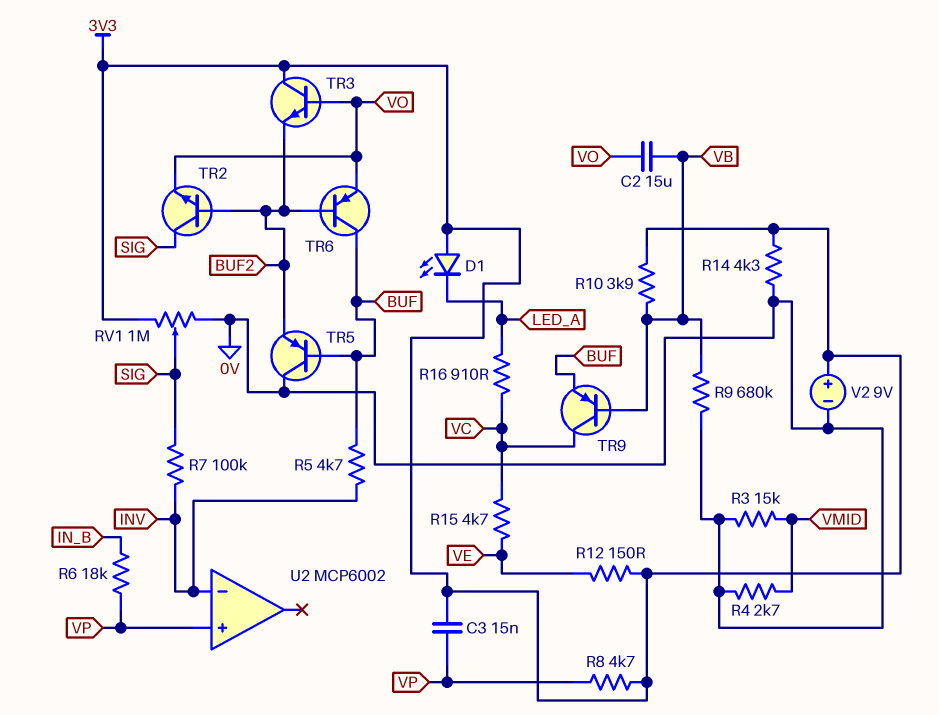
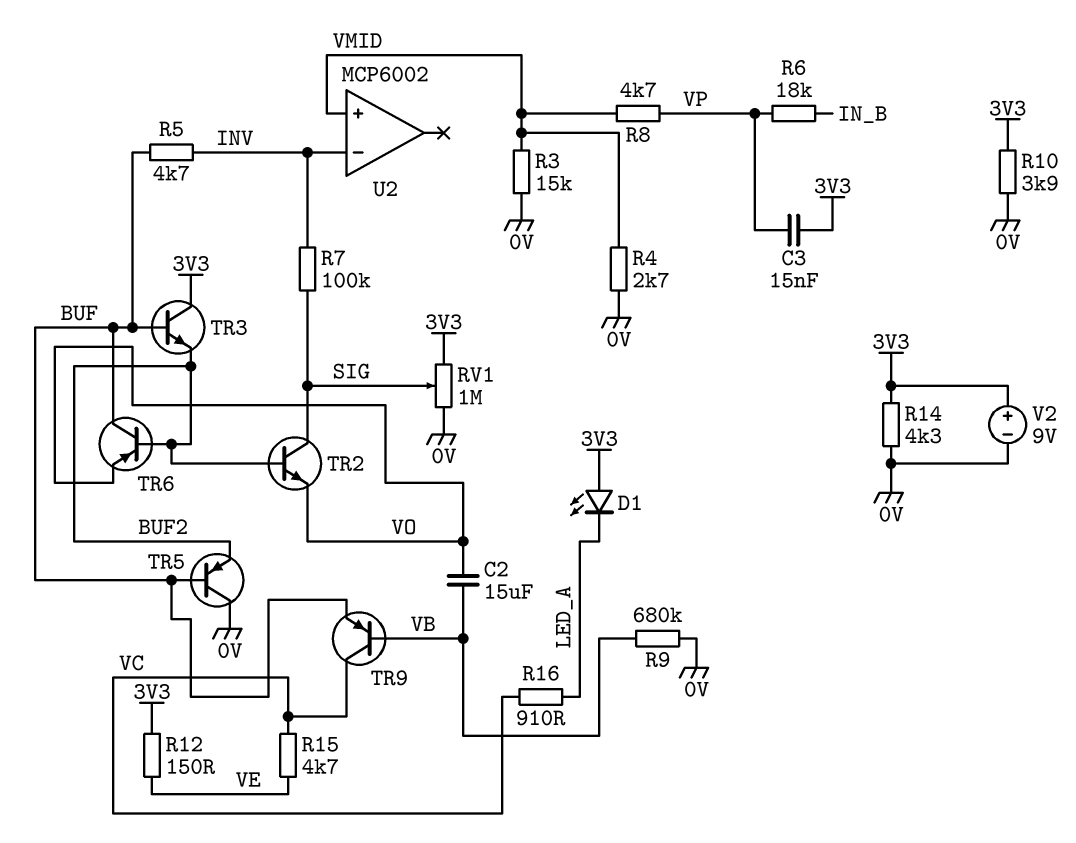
R8: 4.7k (3V3, VP) -> 4.7k (VMID, VP)
R10: 3.9k (3V3, VB) -> 3.9k (0V, 3V3)
TR3: NPN (B VO, C 3V3, E BUF2) -> NPN (B BUF, C 3V3, E BUF2)
U2 pin in+: VP -> VMID

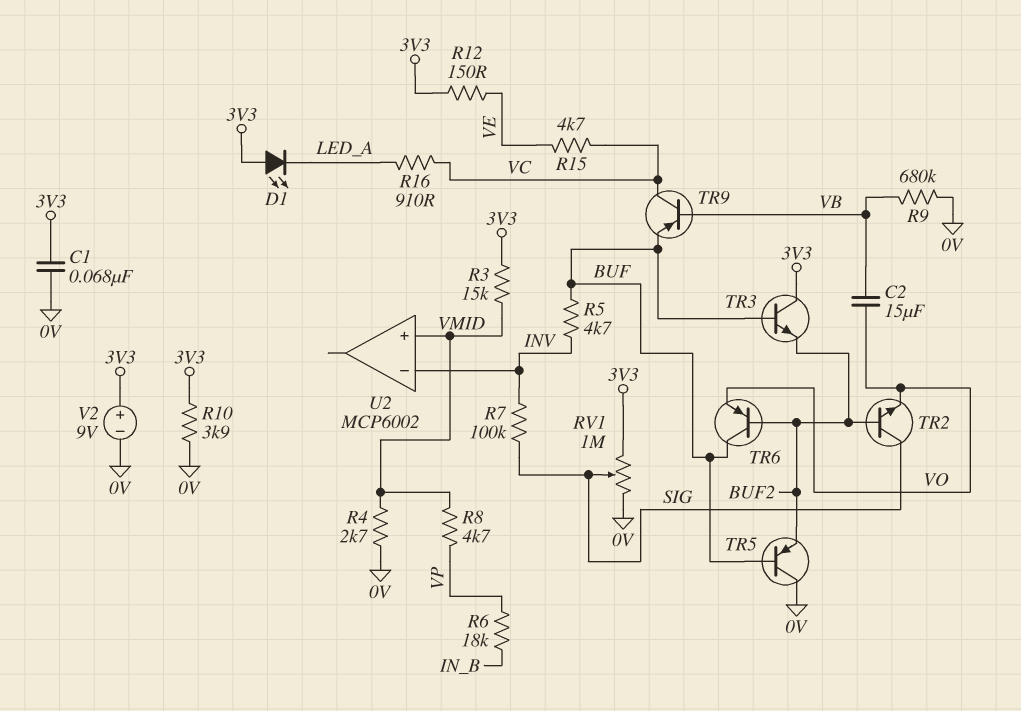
C1: none -> 68nF (0V, 3V3)
C3: 15nF (3V3, VP) -> none
R3: 15k (0V, VMID) -> 15k (3V3, VMID)
R14: 4.3k (0V, 3V3) -> none

